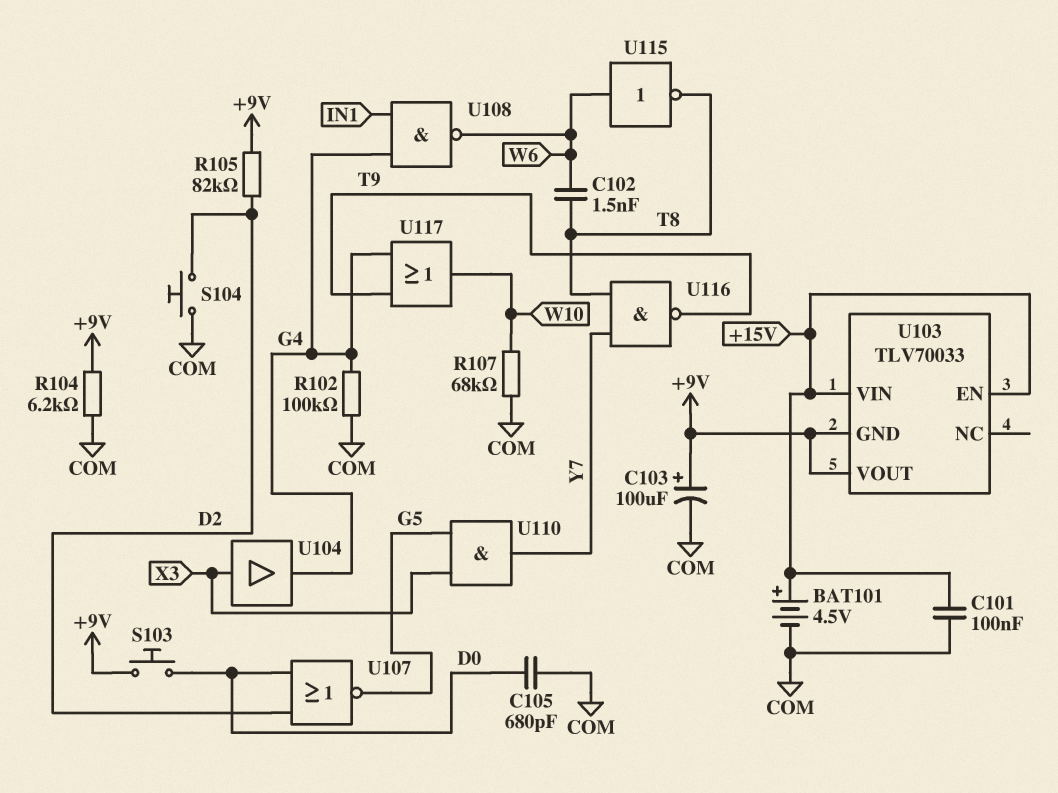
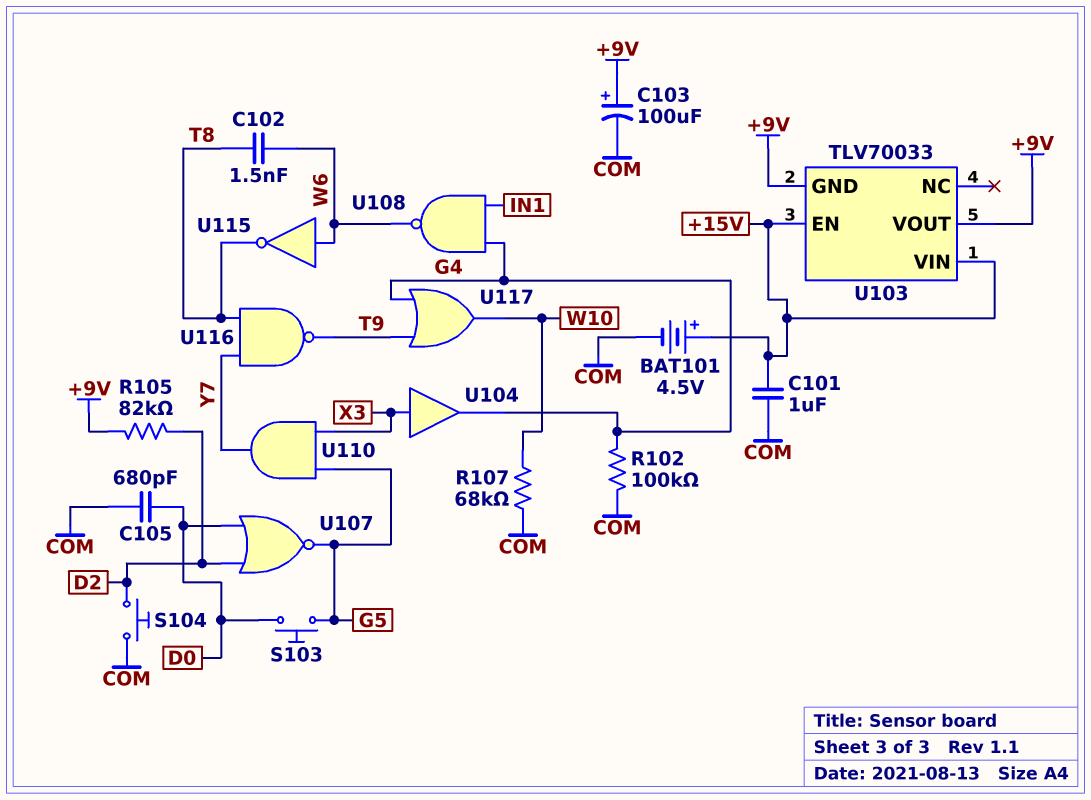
C101: 100nF (+15V, COM) -> 1uF (+15V, COM)
R104: 6.2k (+9V, COM) -> none
S103: button (+9V, D0) -> button (D0, G5)

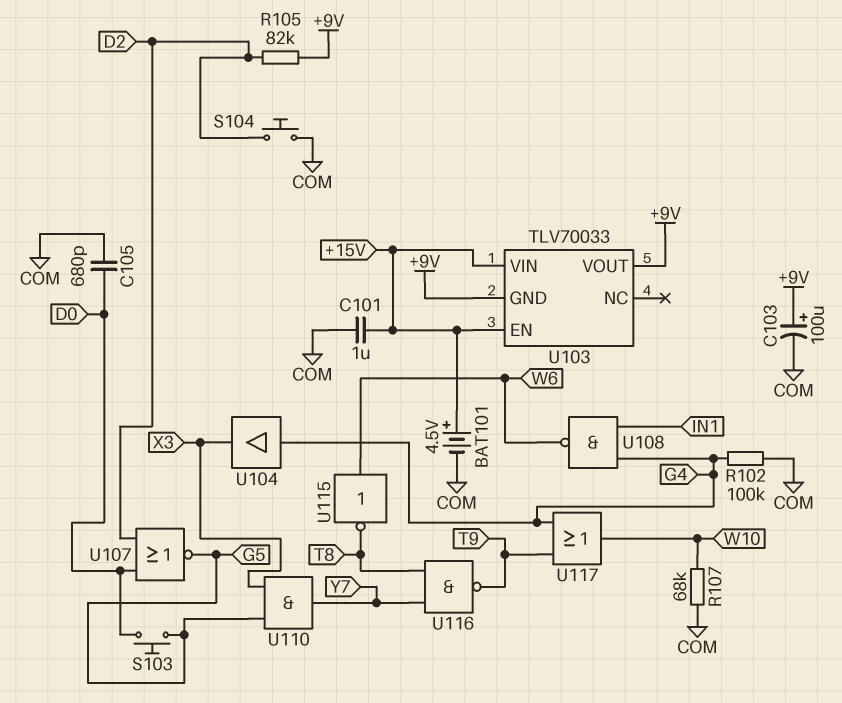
C102: 1.5nF (T8, W6) -> none
U104: buffer (in X3, out G4) -> buffer (in G4, out X3)

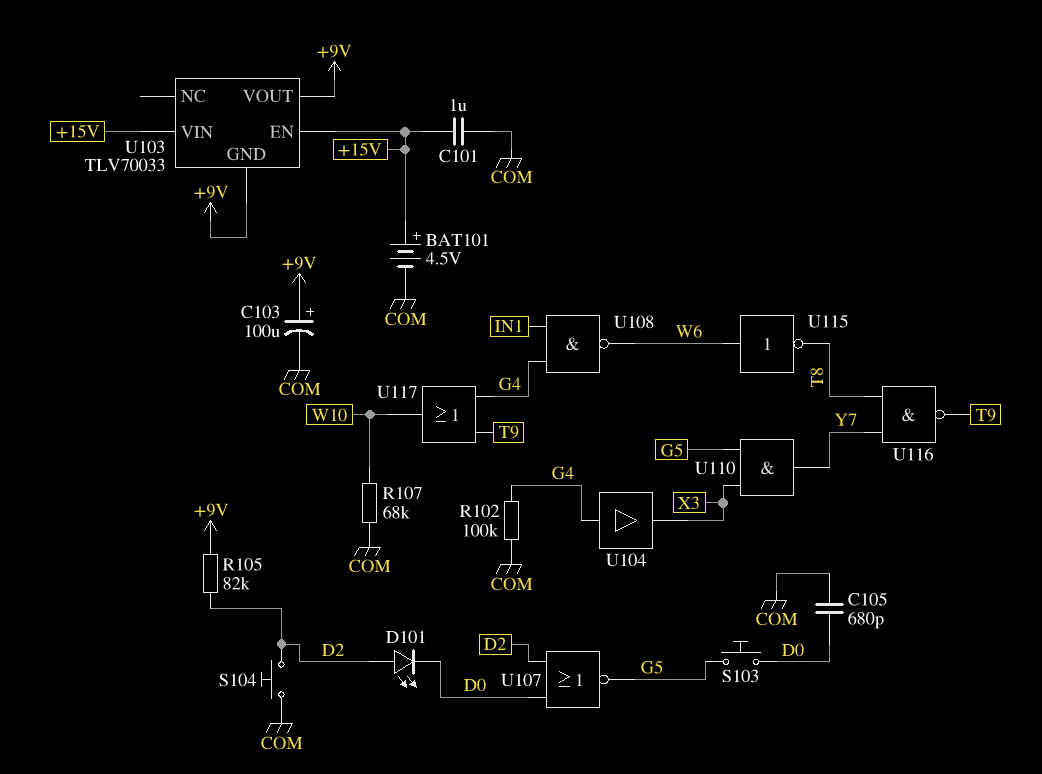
D101: none -> LED (A D2, K D0)

